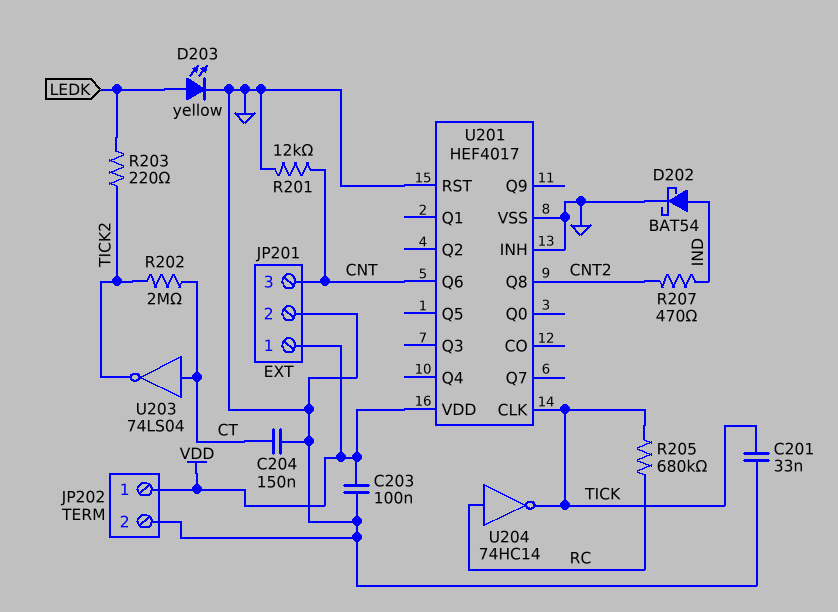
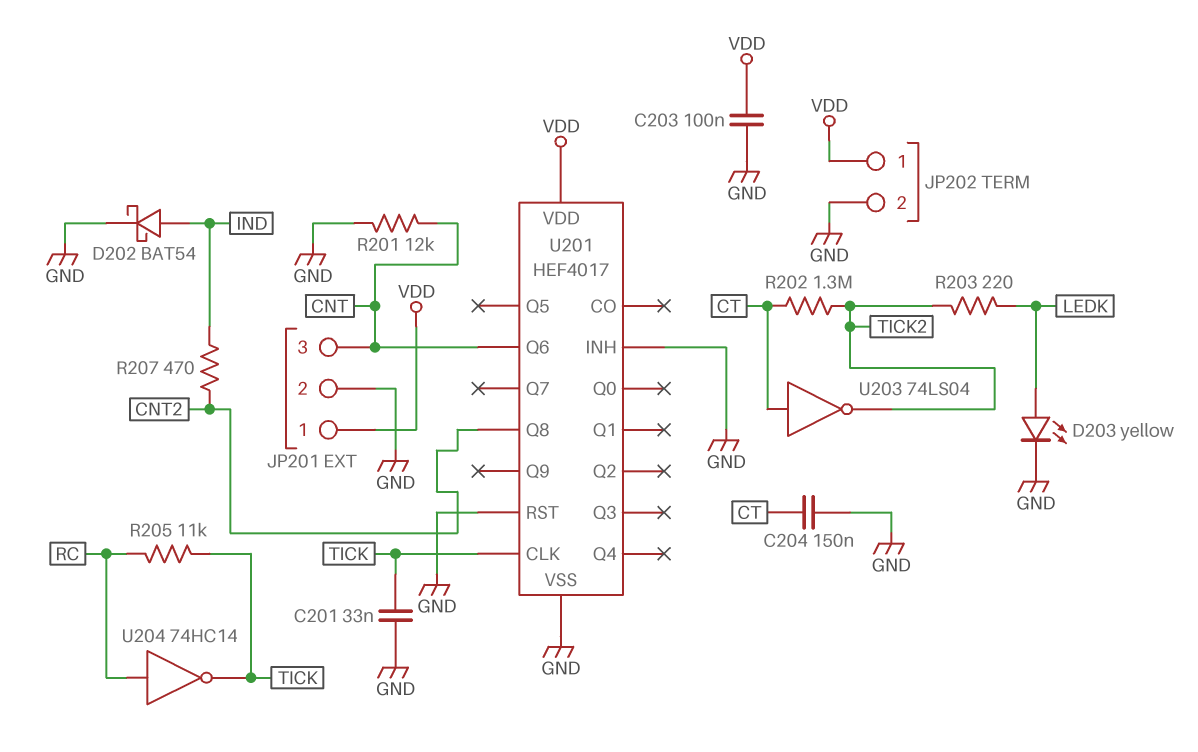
R202: 2M (CT, TICK2) -> 1.3M (CT, TICK2)
R205: 680k (RC, TICK) -> 11k (RC, TICK)

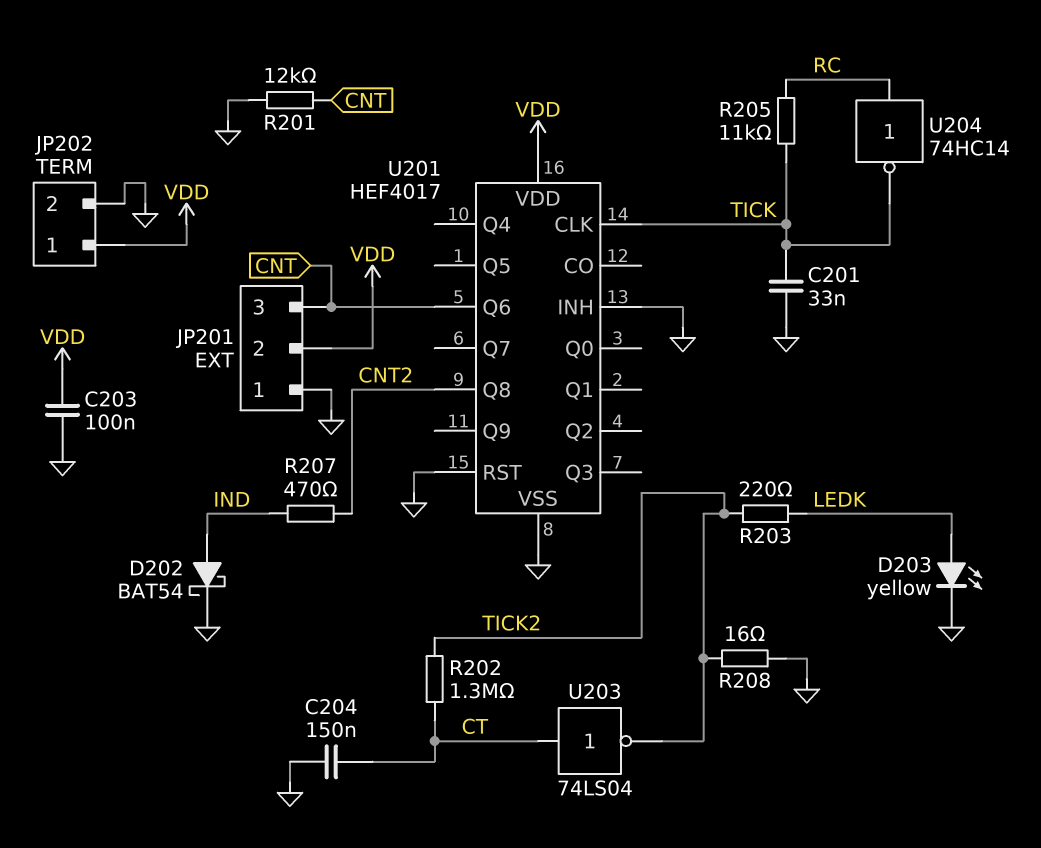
JP201 pin 1: VDD -> GND
JP201 pin 2: GND -> VDD
R208: none -> 16 (GND, TICK2)

